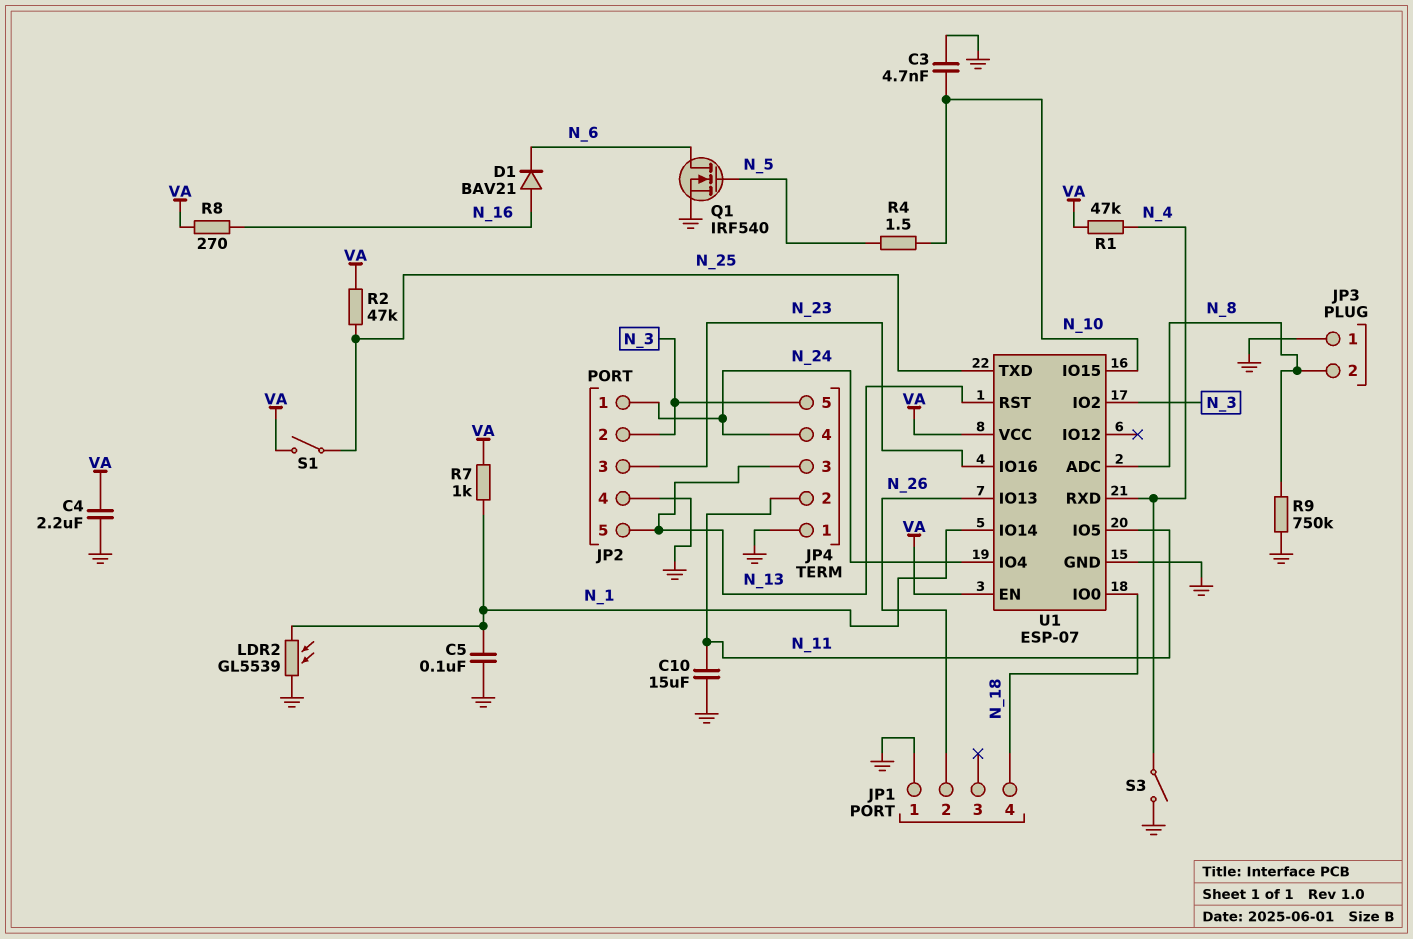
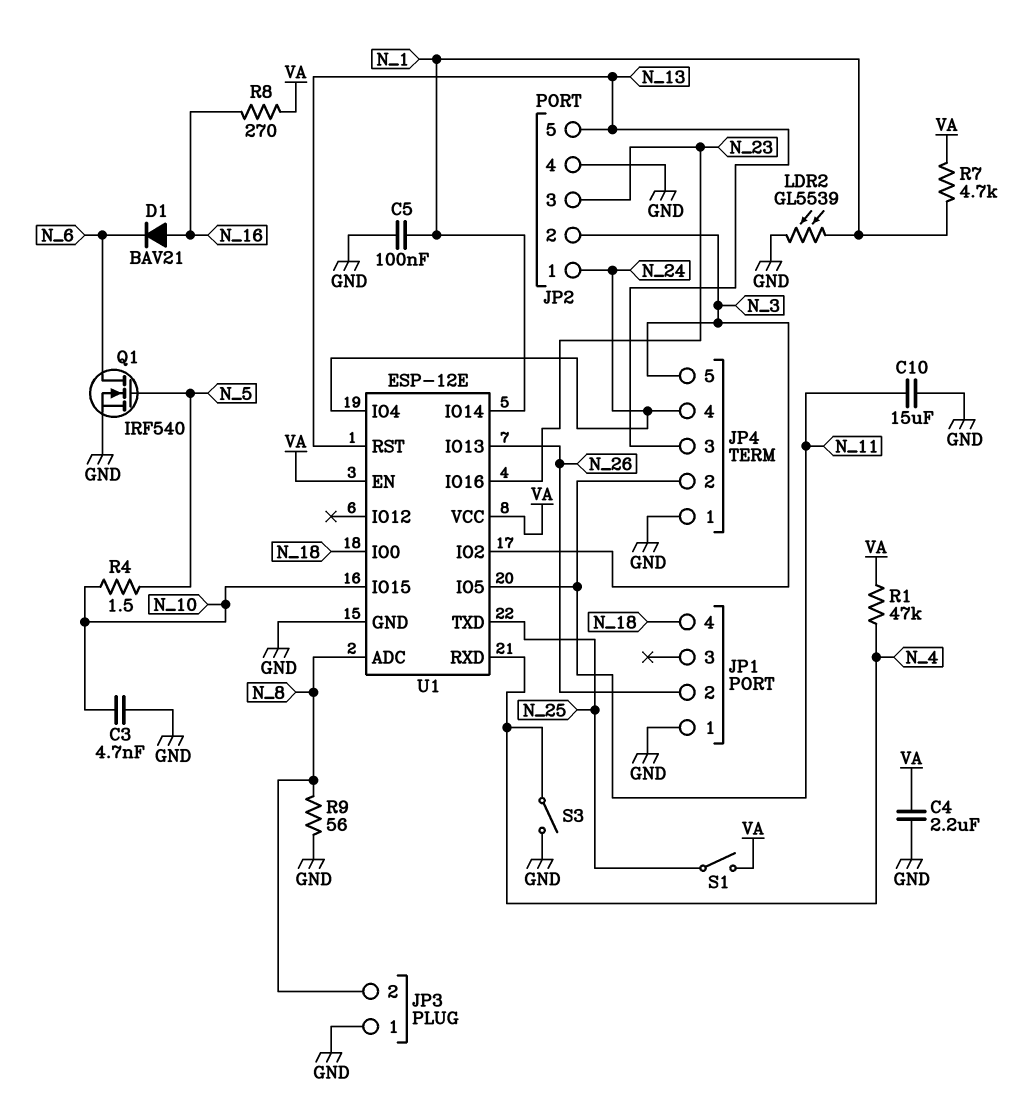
R2: 47k (N_25, VA) -> none
R7: 1k (N_1, VA) -> 4.7k (N_1, VA)
R9: 750k (GND, N_8) -> 56 (GND, N_8)
U1: ESP-07 -> ESP-12E

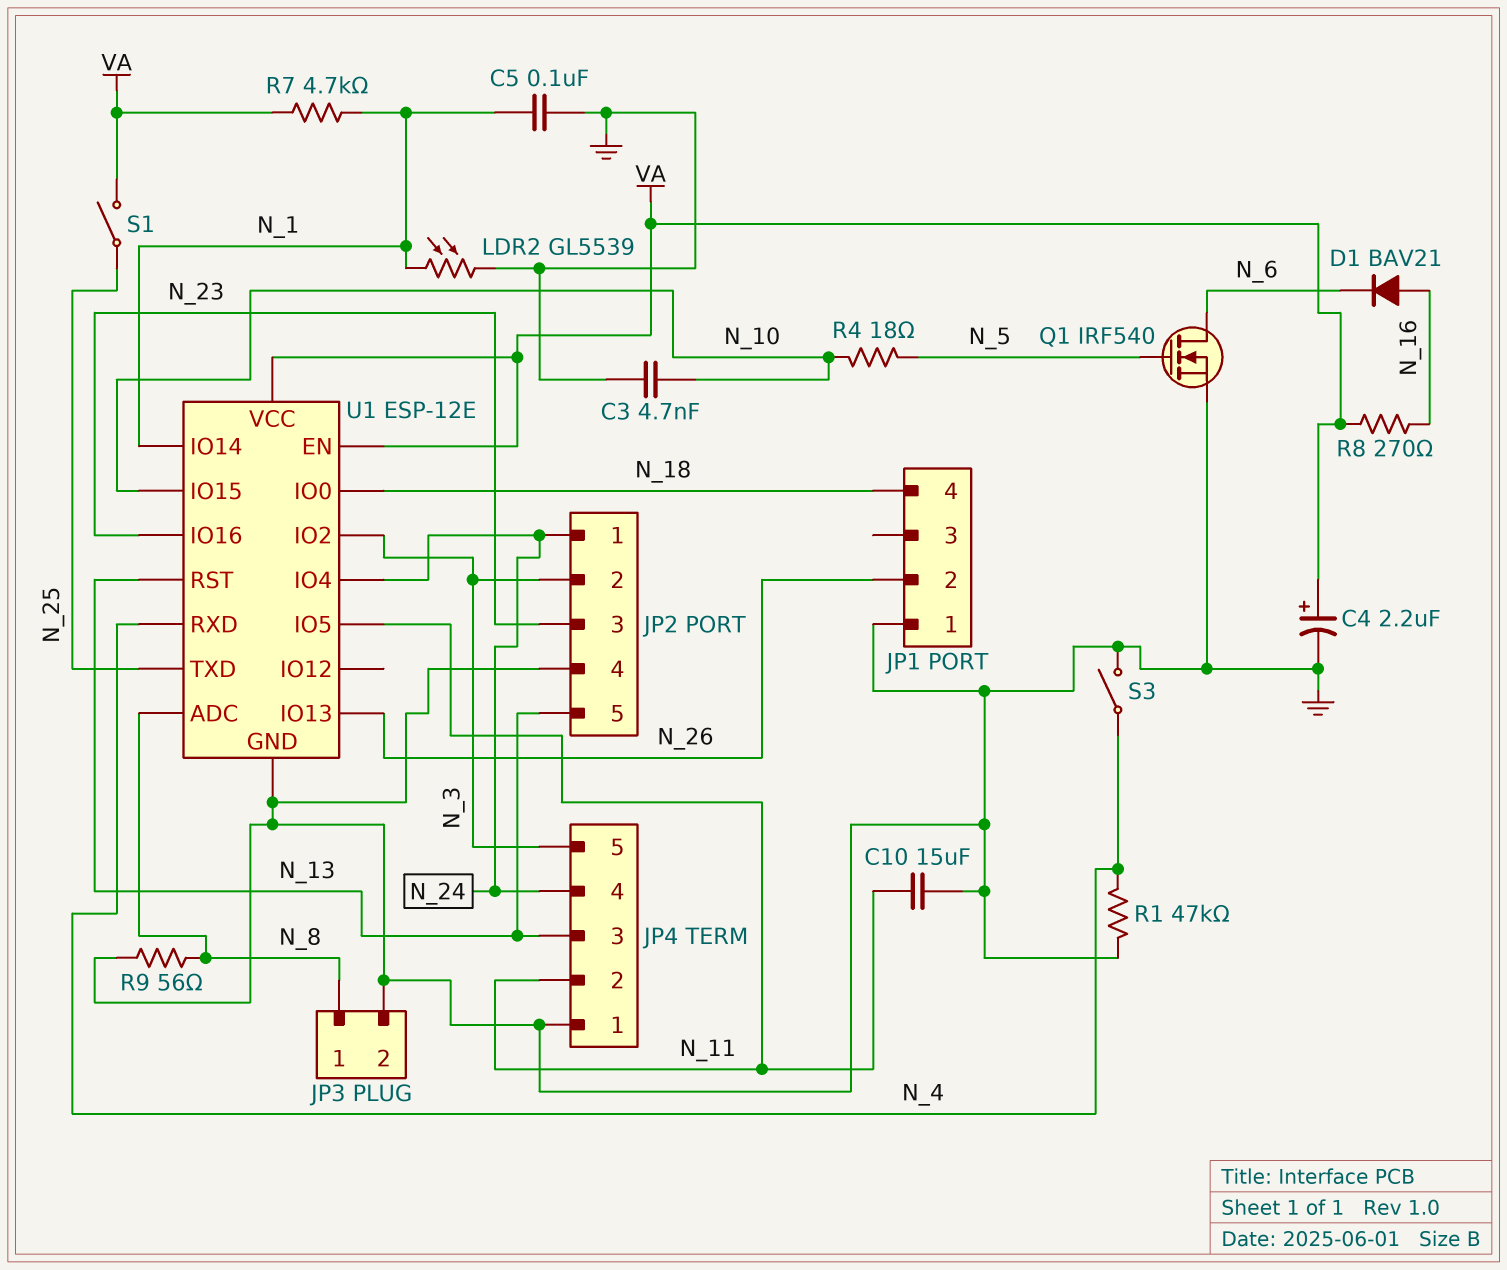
C4: 2.2uF (GND, VA) -> 2.2uF (plus VA, minus GND)
JP3 pin 1: GND -> N_8
JP3 pin 2: N_8 -> GND
R1: 47k (N_4, VA) -> 47k (GND, N_4)
R4: 1.5 (N_5, N_10) -> 18 (N_5, N_10)

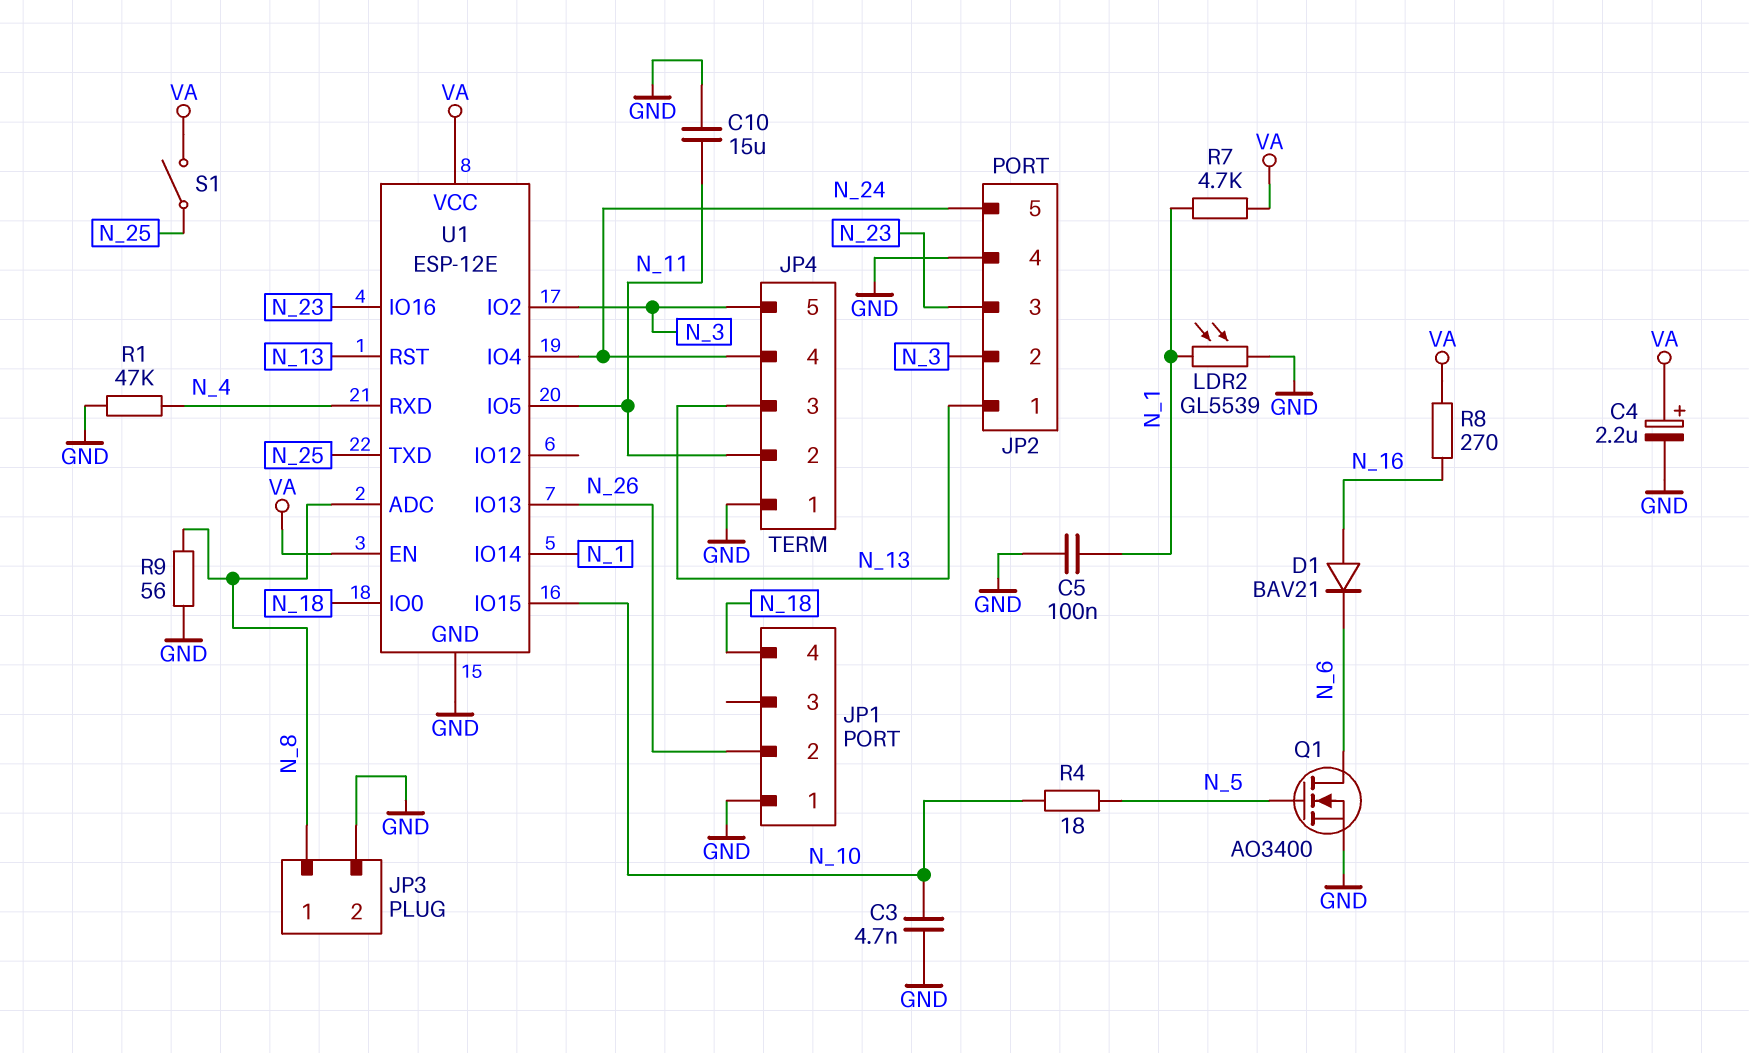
JP2 pin 1: N_24 -> N_13
JP2 pin 5: N_13 -> N_24
Q1: NMOS IRF540 (G N_5, D N_6, S GND) -> NMOS AO3400 (G N_5, D N_6, S GND)
S3: switch (GND, N_4) -> none

